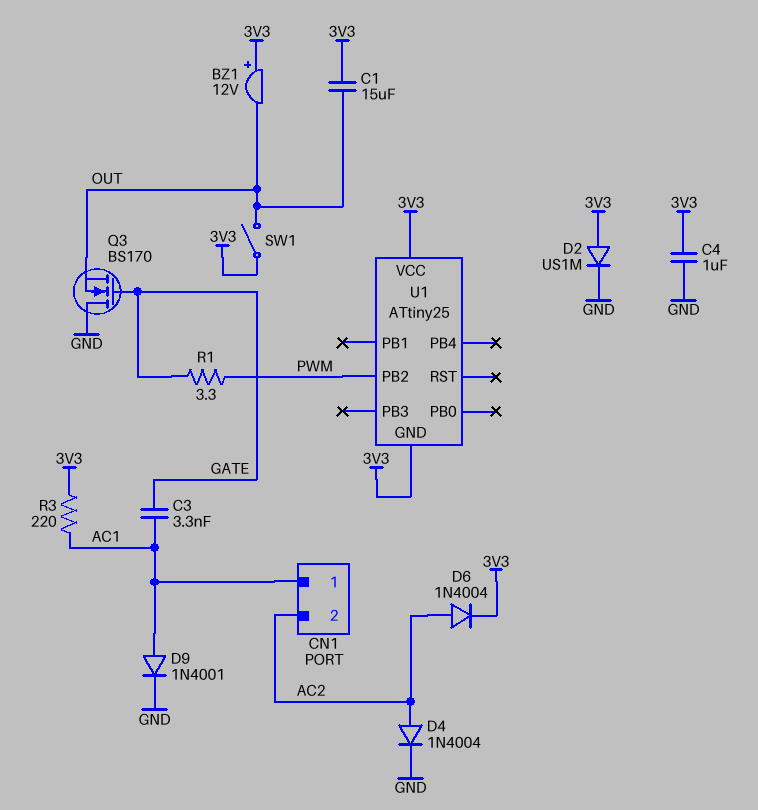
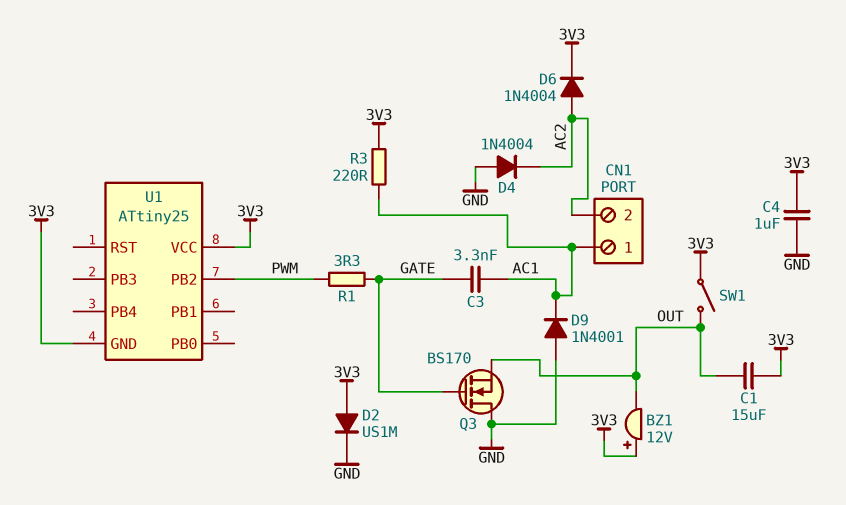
D4: diode 1N4004 (A AC2, K GND) -> diode 1N4004 (A GND, K AC2)
D9: diode 1N4001 (A AC1, K GND) -> diode 1N4001 (A GND, K AC1)

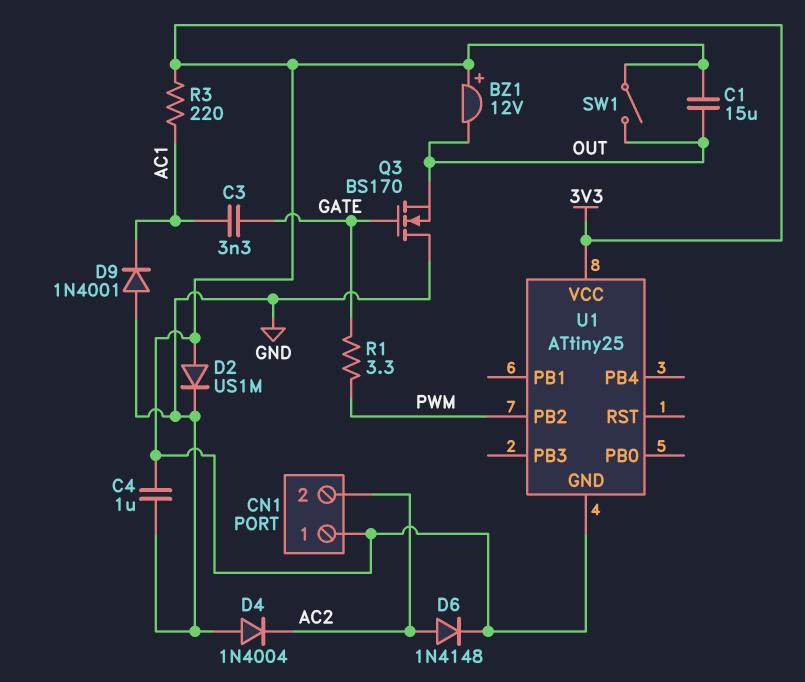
CN1 pin 1: AC1 -> 3V3
D6: diode 1N4004 (A AC2, K 3V3) -> diode 1N4148 (A AC2, K 3V3)

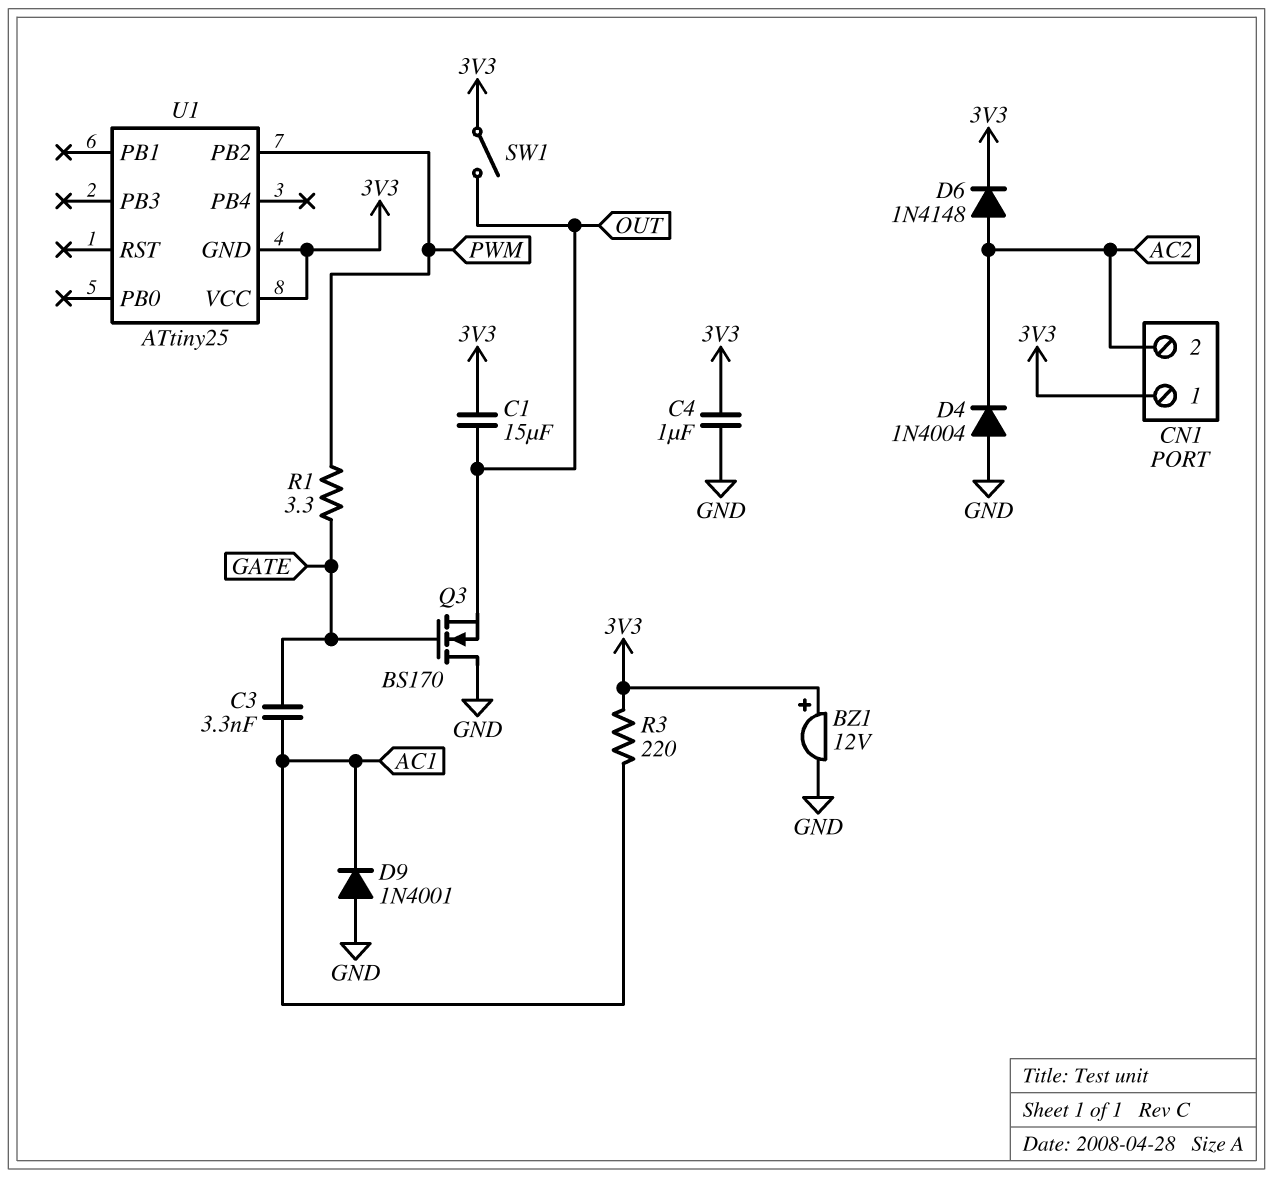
BZ1: buzzer 12V (plus 3V3, minus OUT) -> buzzer 12V (plus 3V3, minus GND)
D2: diode US1M (A 3V3, K GND) -> none

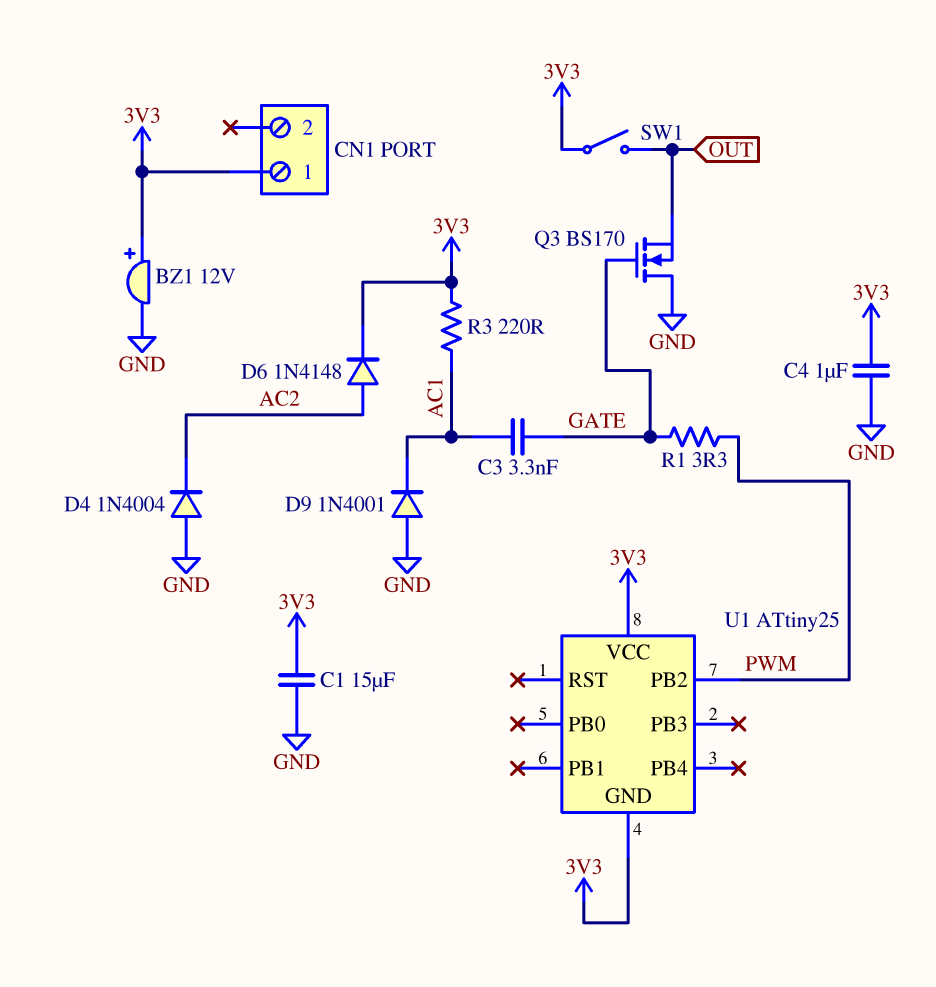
C1: 15uF (3V3, OUT) -> 15uF (3V3, GND)
CN1 pin 2: AC2 -> none

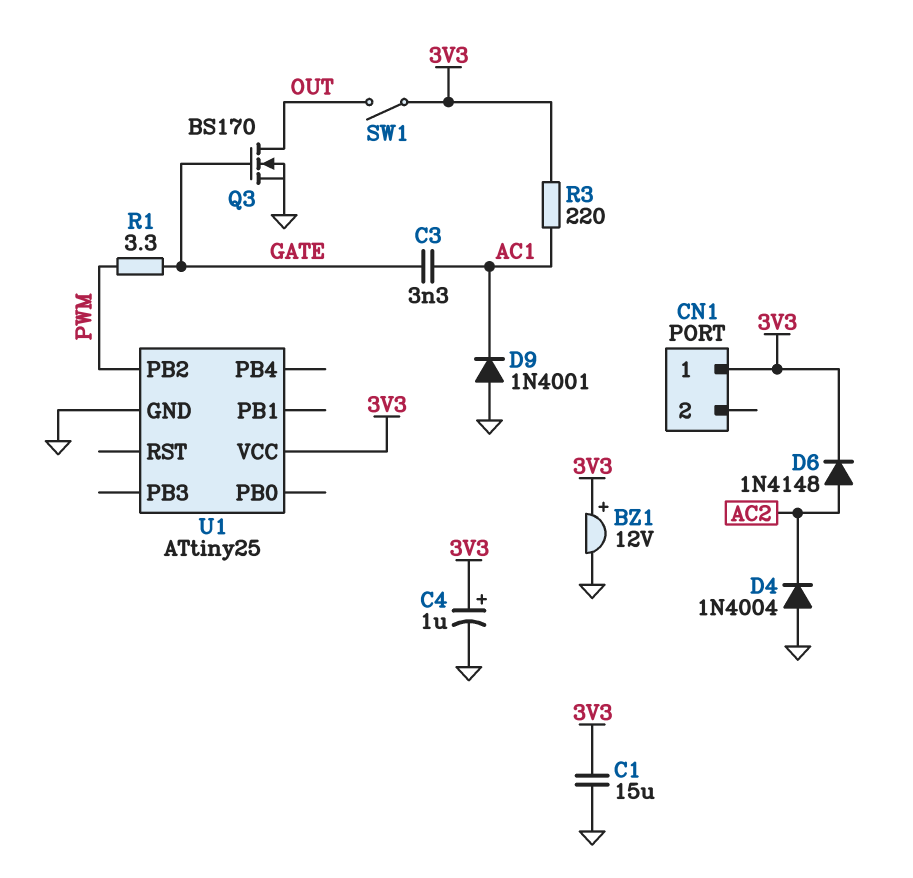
C4: 1uF (3V3, GND) -> 1uF (plus 3V3, minus GND)
Q3: NMOS BS170 (G GATE, D GND, S OUT) -> NMOS BS170 (G GATE, D OUT, S GND)
U1 pin GND: 3V3 -> GND

